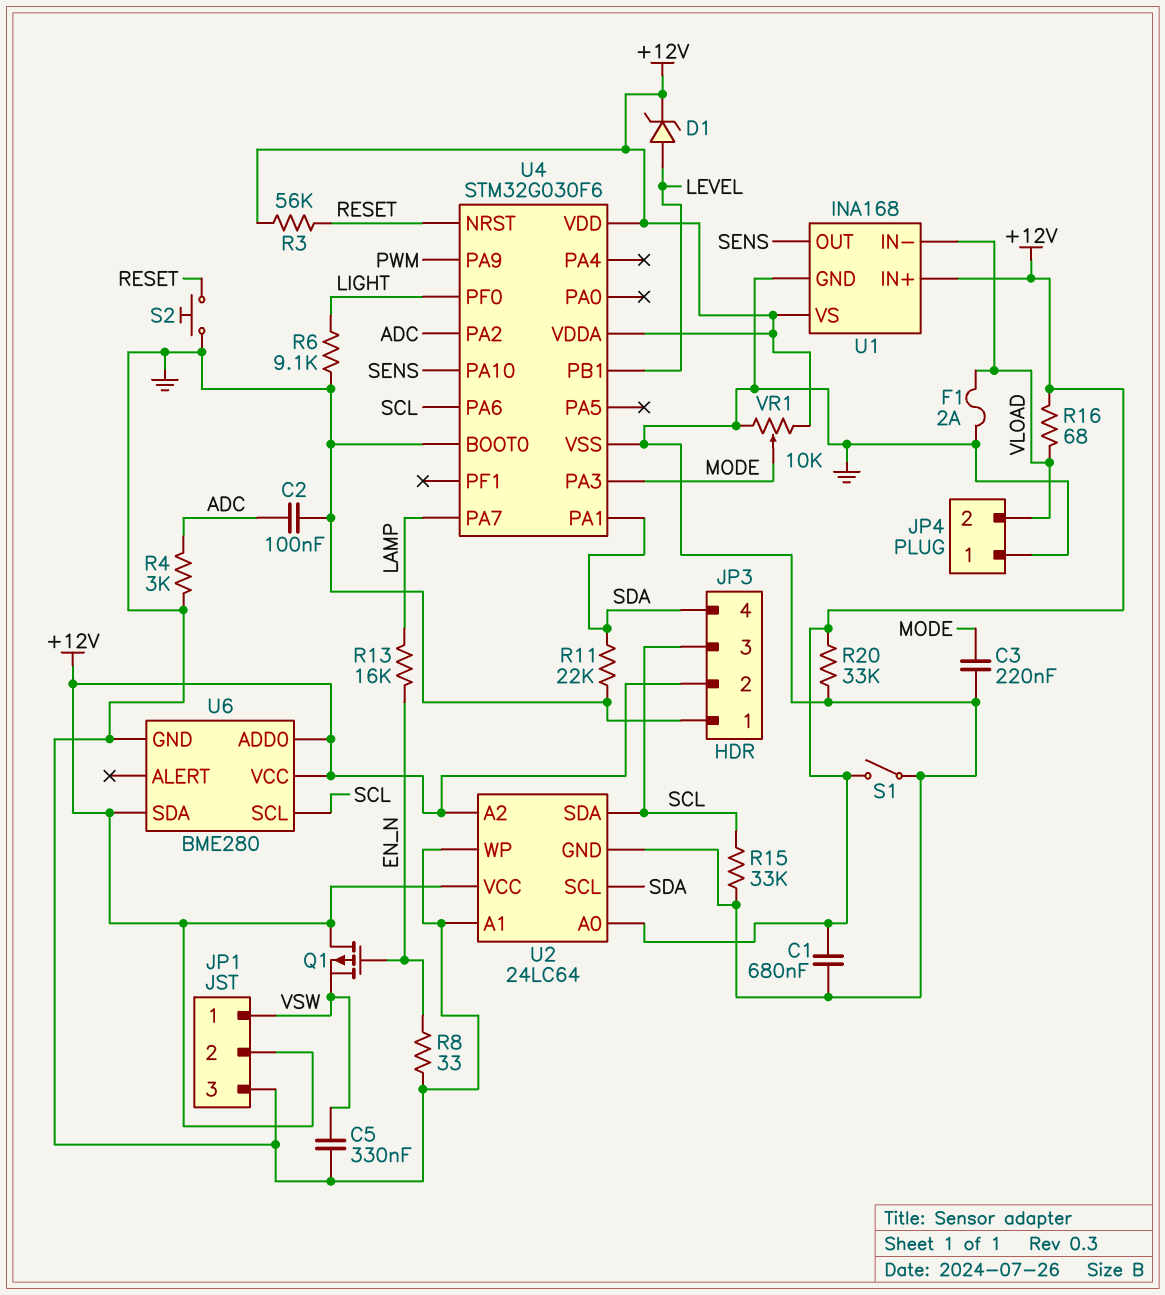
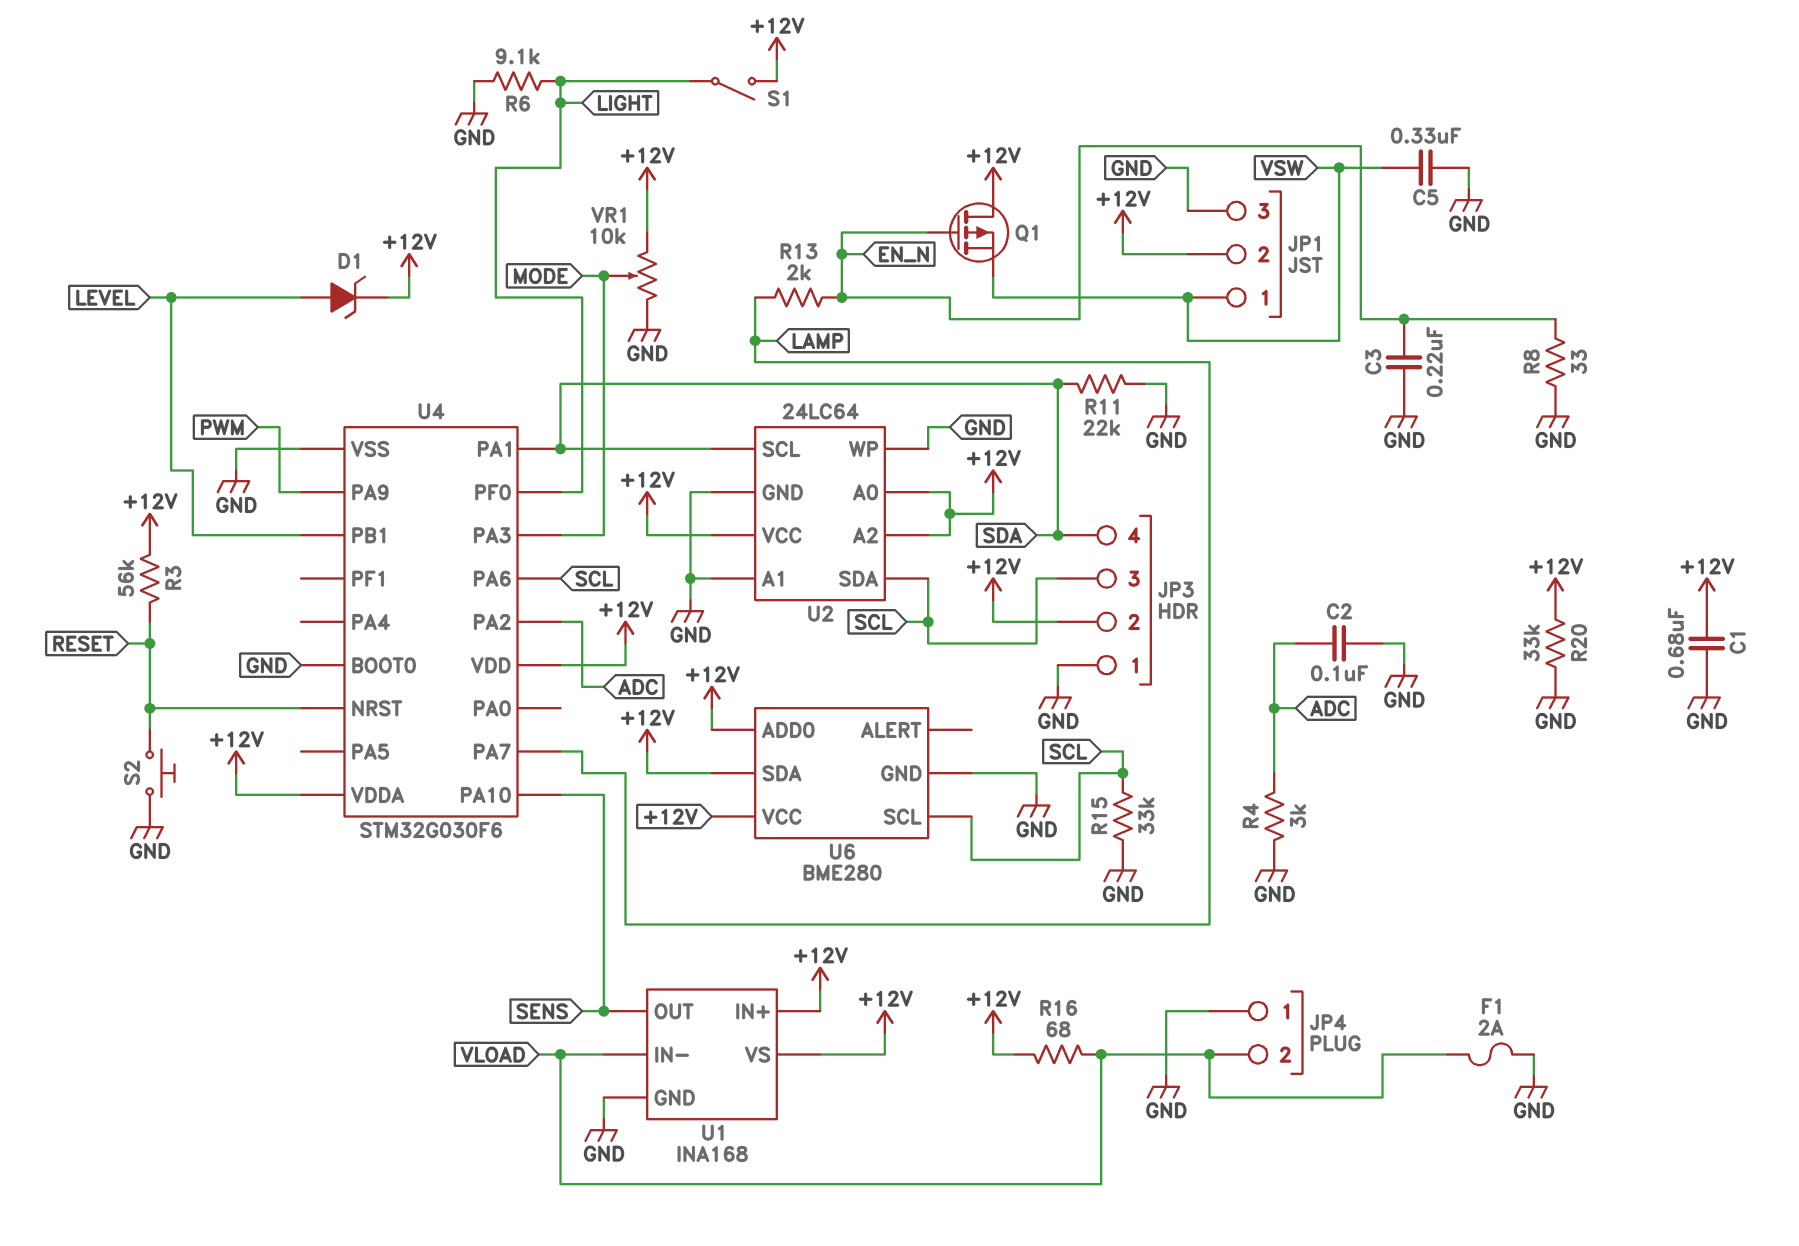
C3: 220nF (GND, MODE) -> 220nF (EN_N, GND)
R13: 16k (EN_N, LAMP) -> 2k (EN_N, LAMP)
S1: switch (+12V, GND) -> switch (+12V, LIGHT)

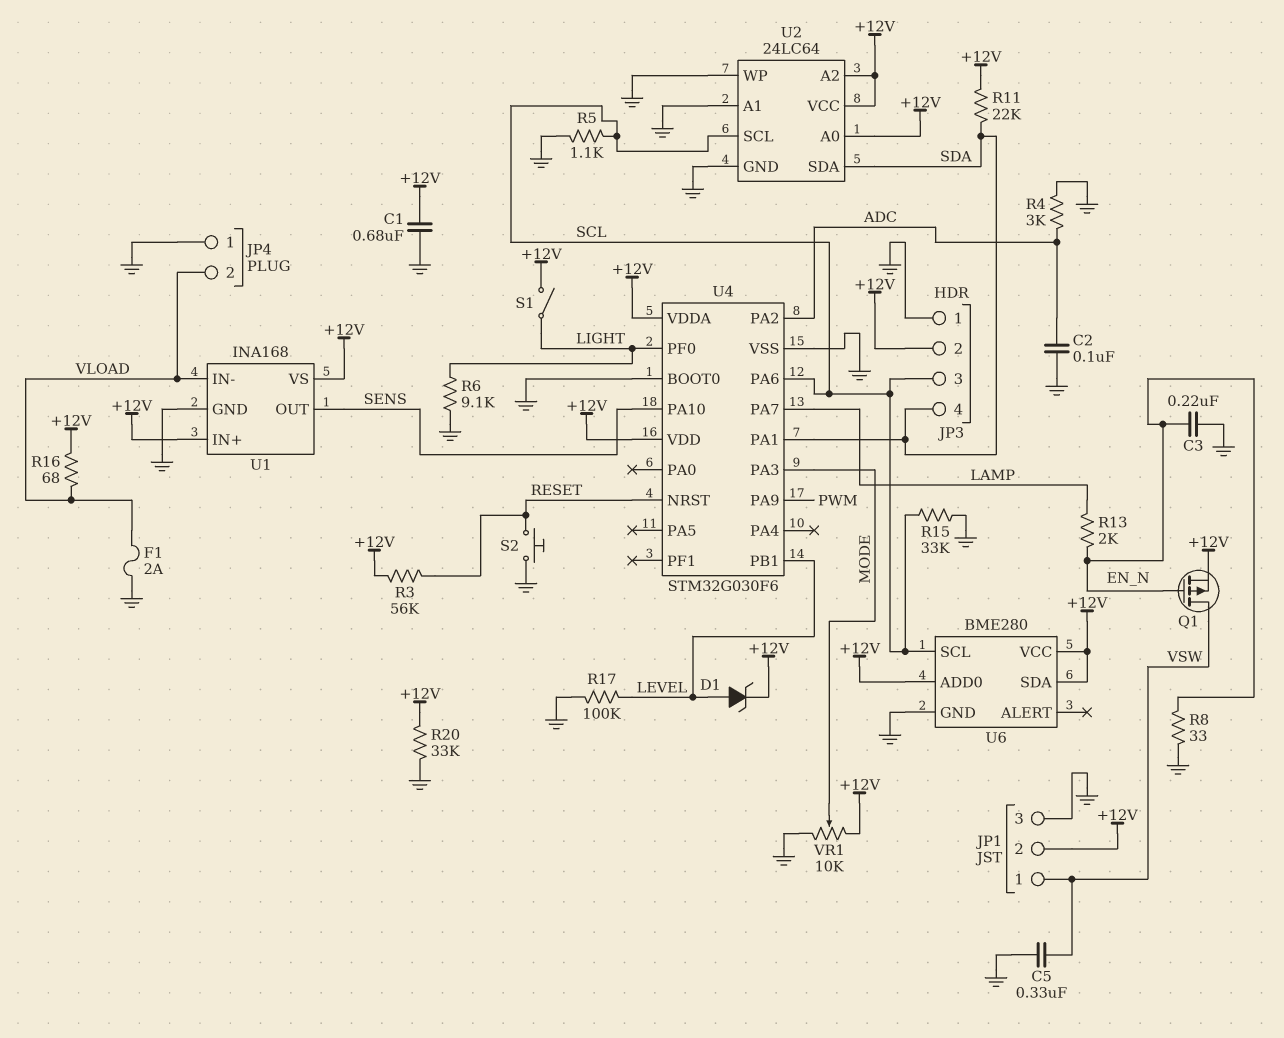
Q1: PMOS (G EN_N, D +12V, S VSW) -> PMOS (G EN_N, D VSW, S +12V)
R5: none -> 1.1k (GND, SCL)
R11: 22k (GND, SDA) -> 22k (+12V, SDA)
R17: none -> 100k (GND, LEVEL)
U2 pin SCL: SDA -> SCL
U2 pin SDA: SCL -> SDA

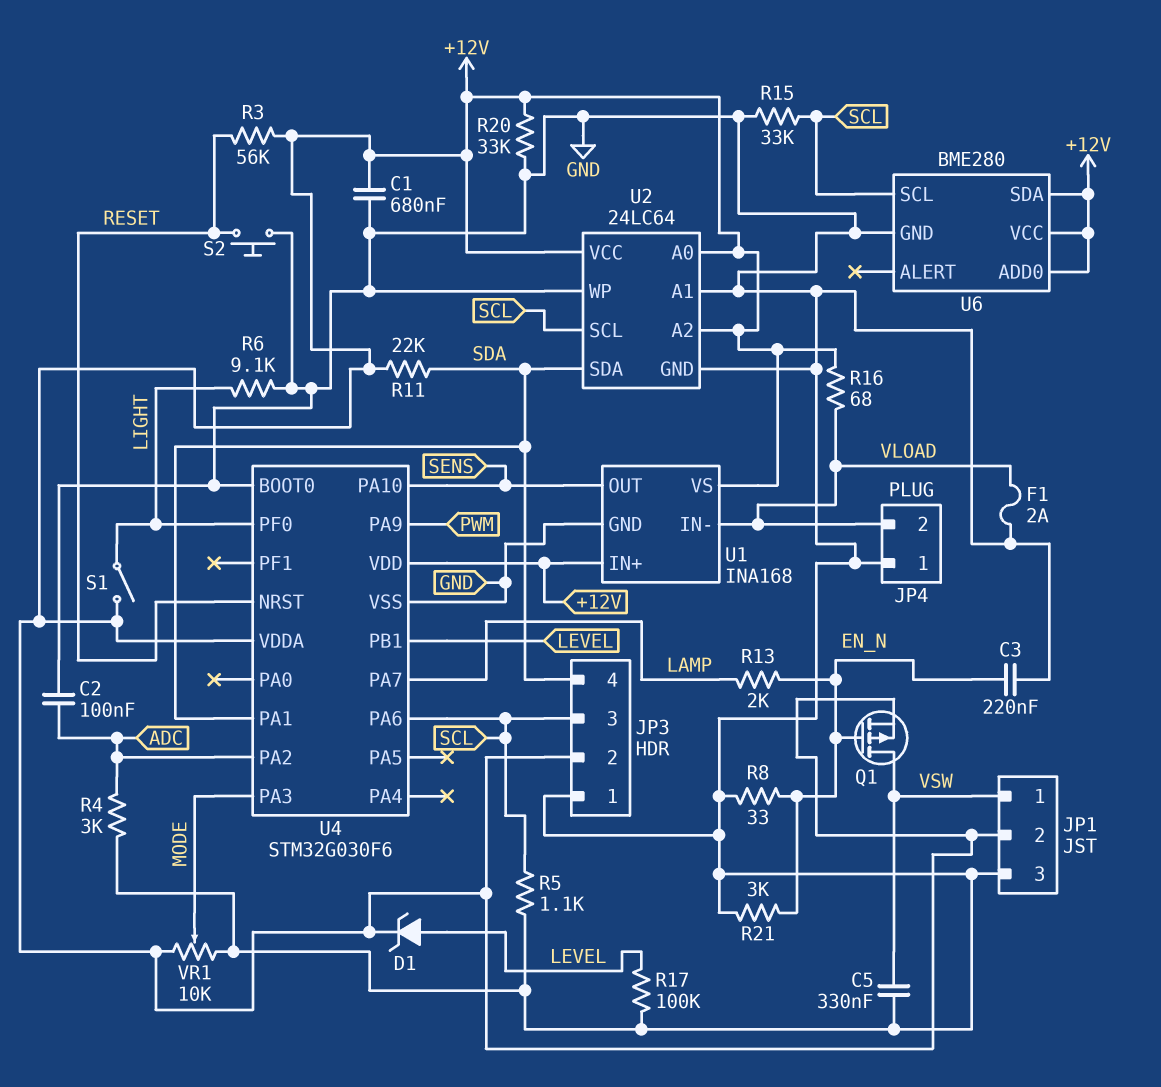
R21: none -> 3k (EN_N, GND)

